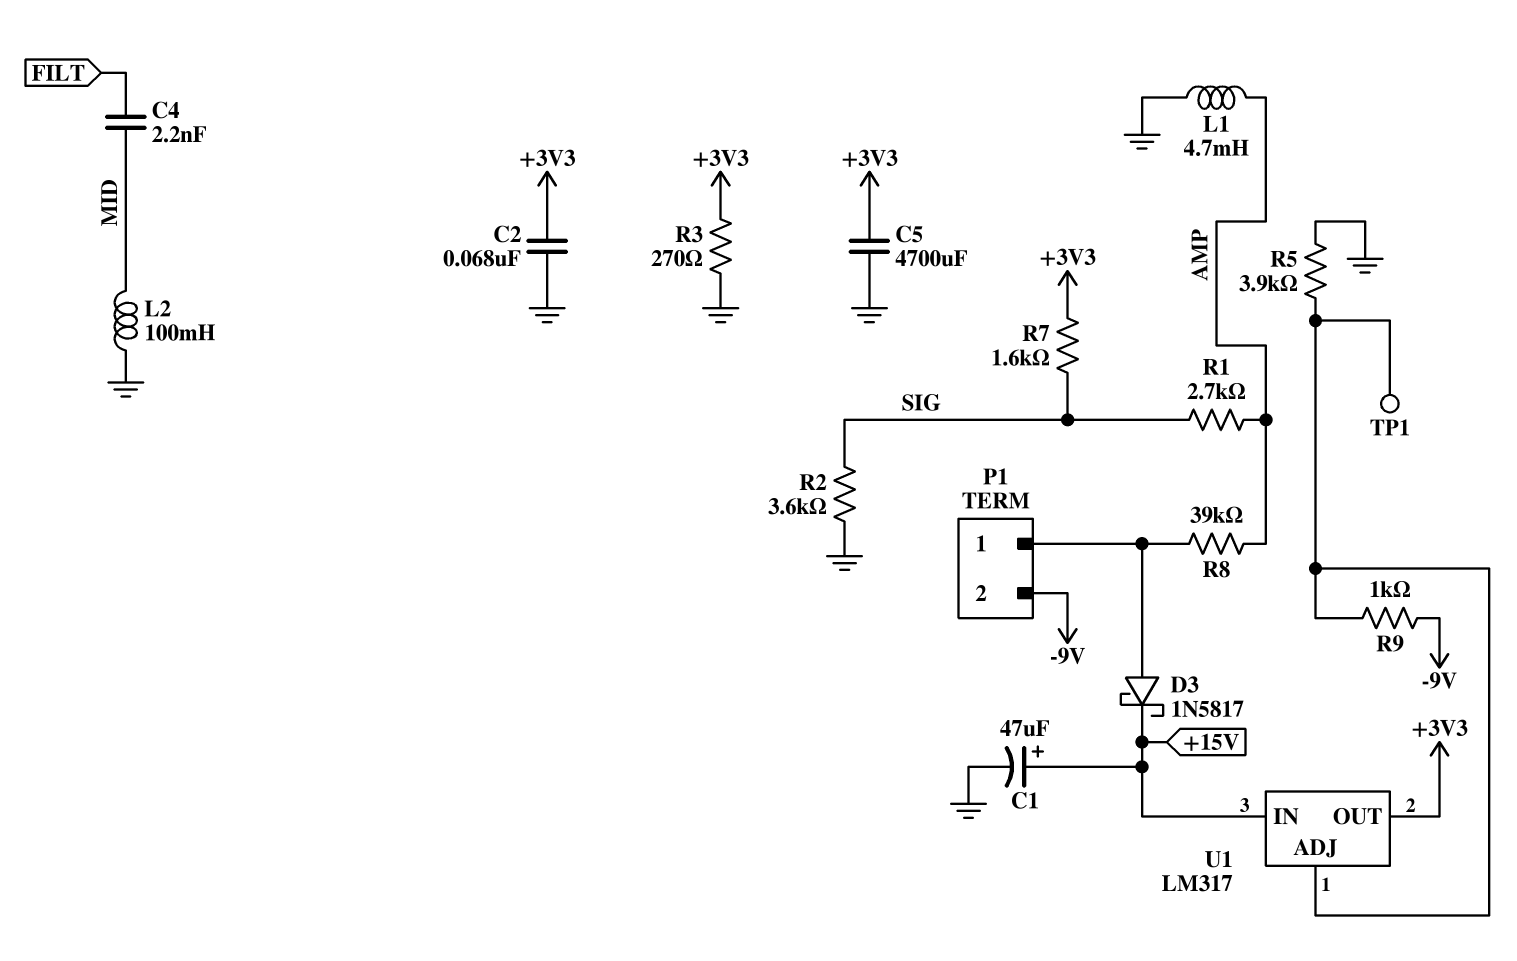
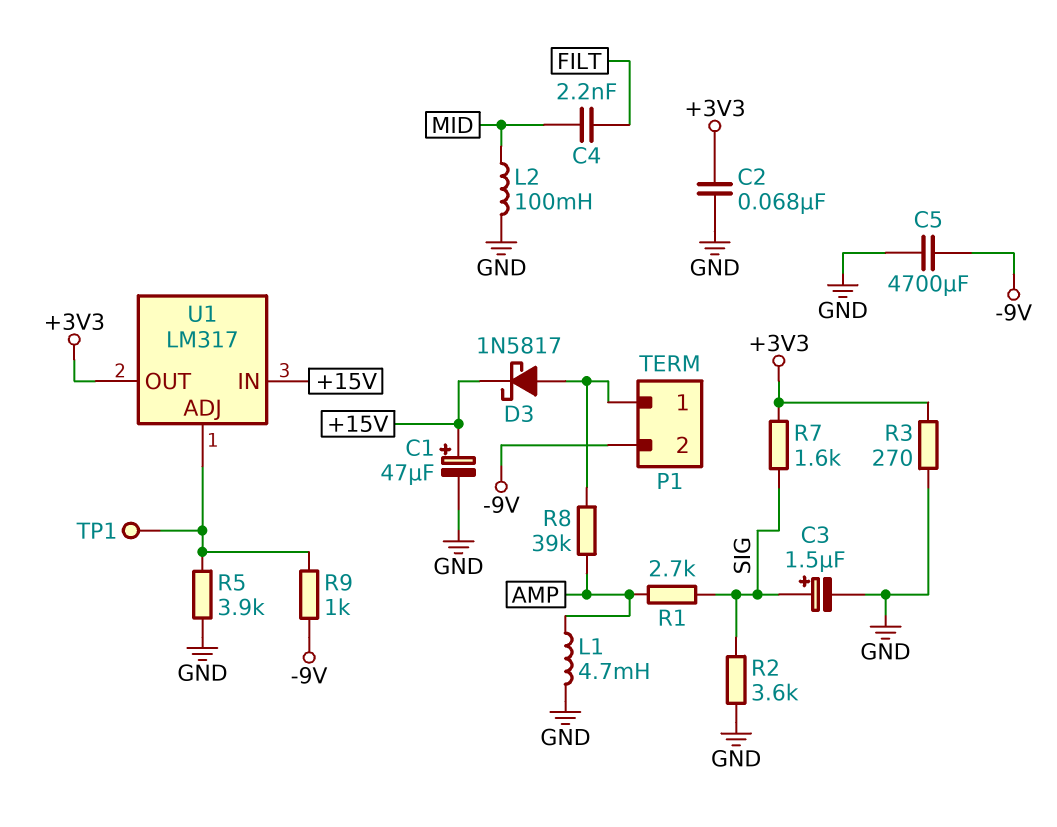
C3: none -> 1.5uF (plus SIG, minus GND)
C5: 4700uF (+3V3, GND) -> 4700uF (-9V, GND)

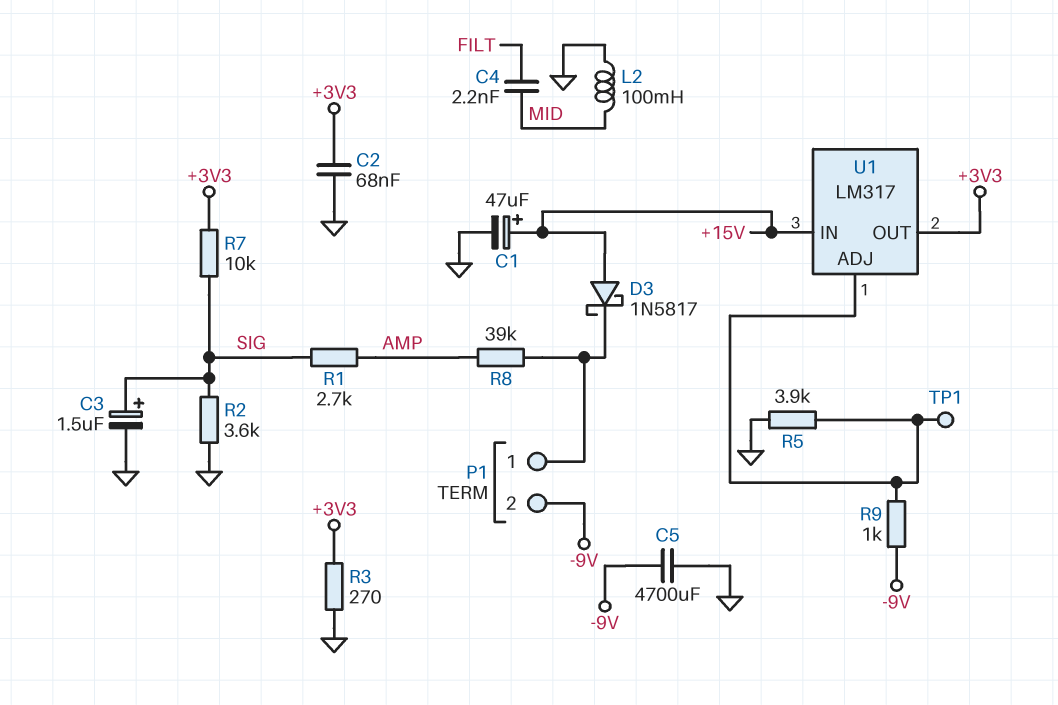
D3: schottky 1N5817 (A P1/1, K +15V) -> schottky 1N5817 (A +15V, K P1/1)
L1: 4.7mH (AMP, GND) -> none
R7: 1.6k (+3V3, SIG) -> 10k (+3V3, SIG)

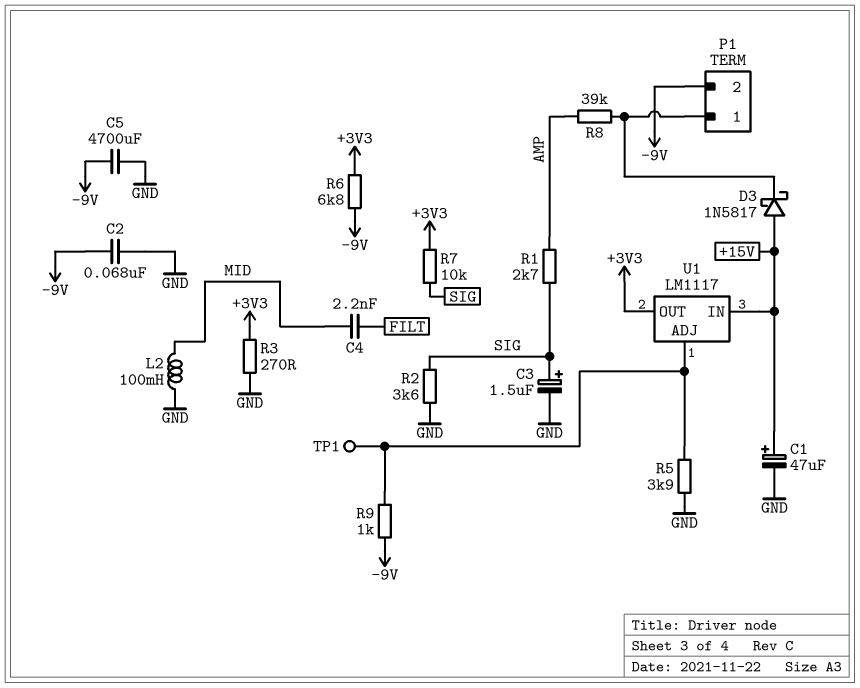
C2: 68nF (+3V3, GND) -> 68nF (-9V, GND)
R6: none -> 6.8k (+3V3, -9V)
U1: LM317 -> LM1117

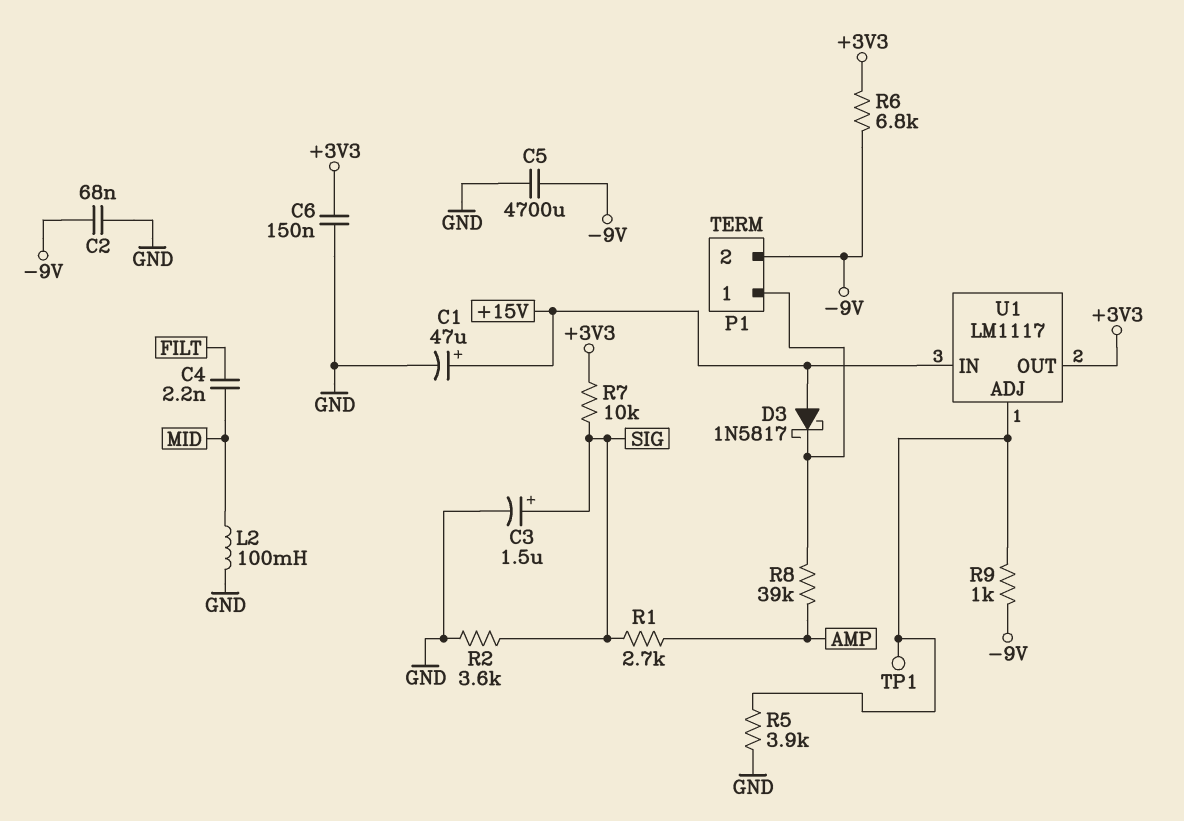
C6: none -> 150nF (+3V3, GND)
R3: 270 (+3V3, GND) -> none

